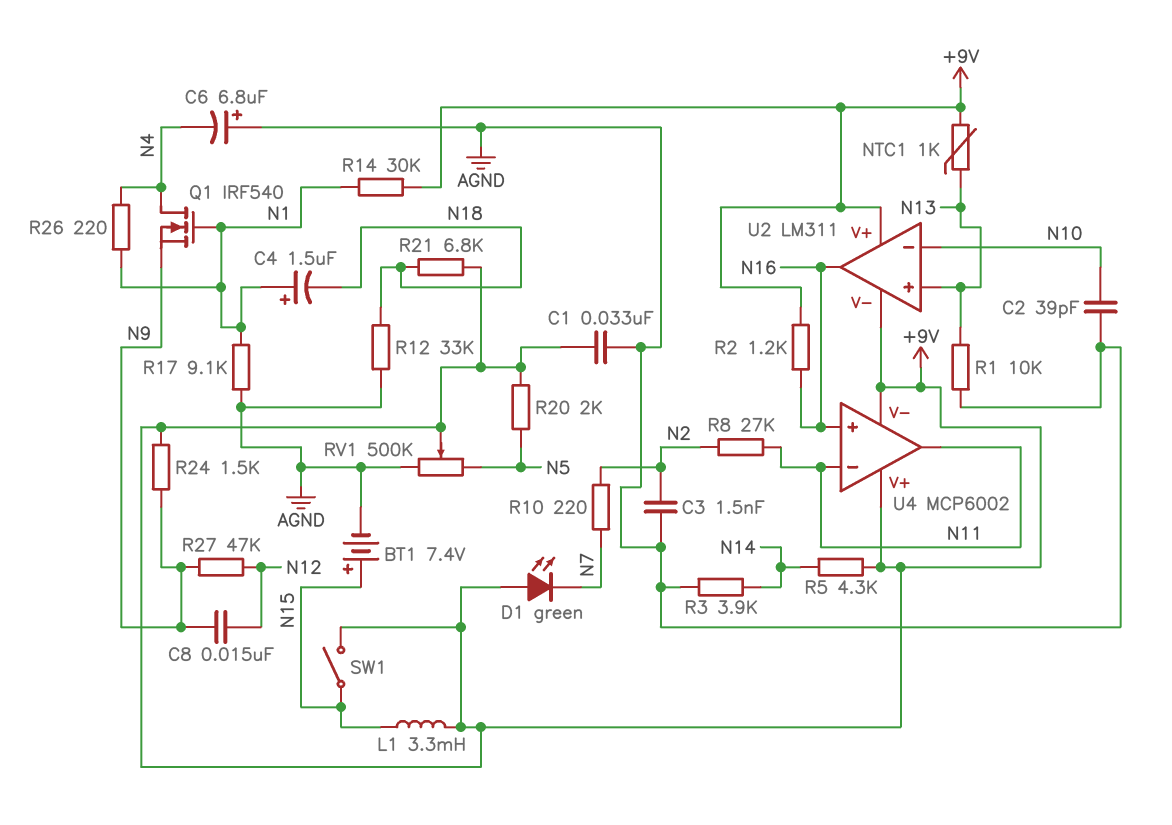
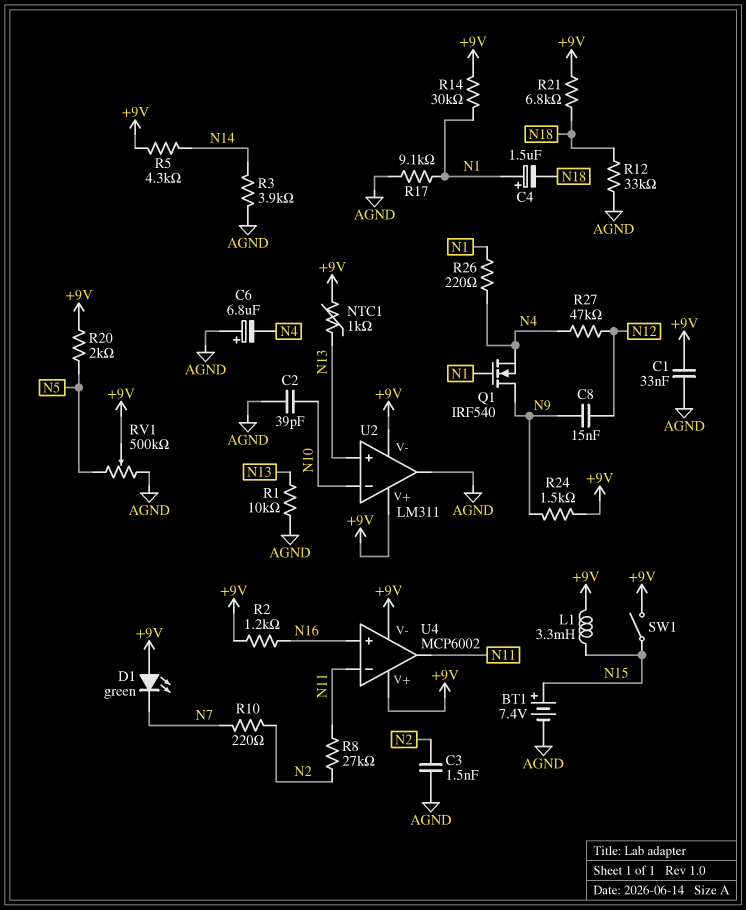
Q1: NMOS IRF540 (G N1, D N4, S N9) -> NMOS IRF540 (G N1, D N9, S N4)
R27: 47k (N9, N12) -> 47k (N4, N12)
U2 pin out: N16 -> AGND

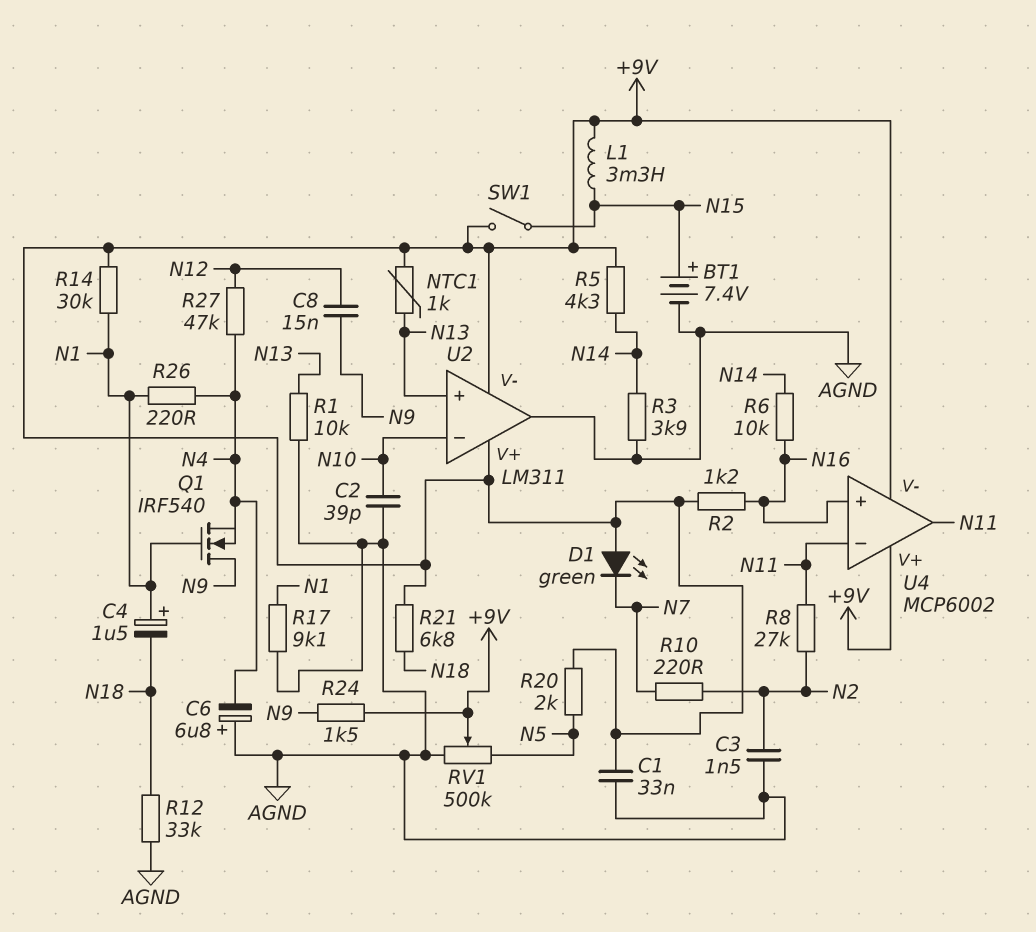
R6: none -> 10k (N14, N16)

